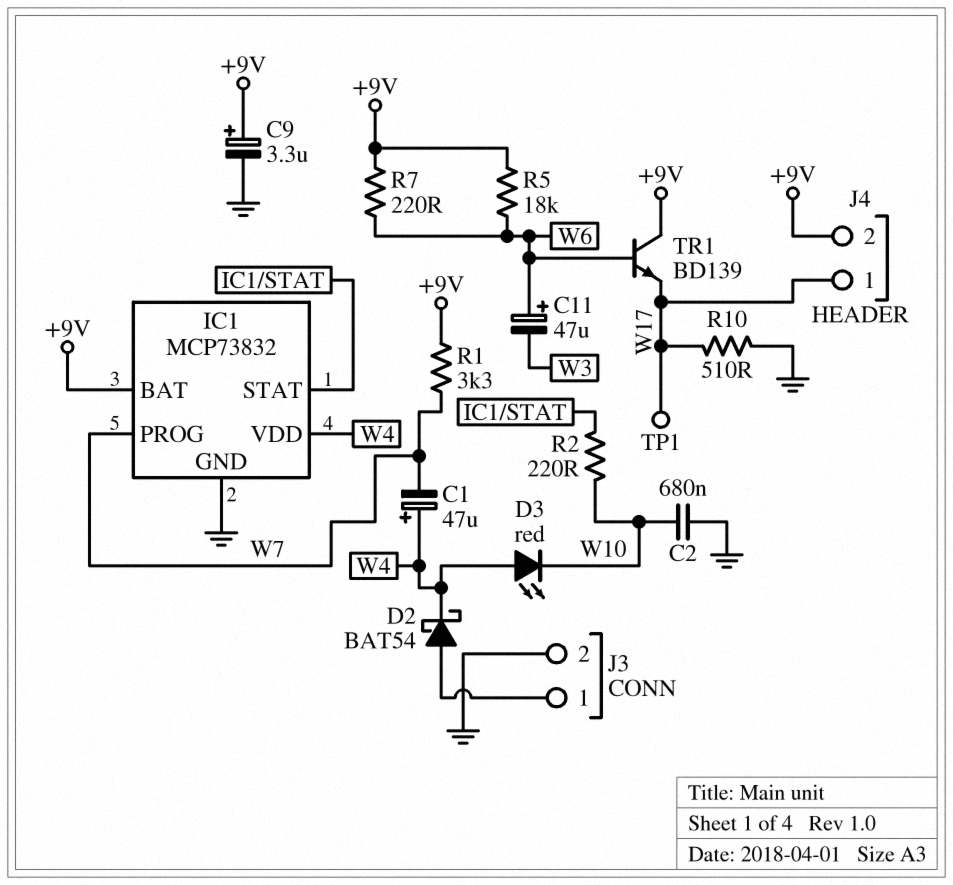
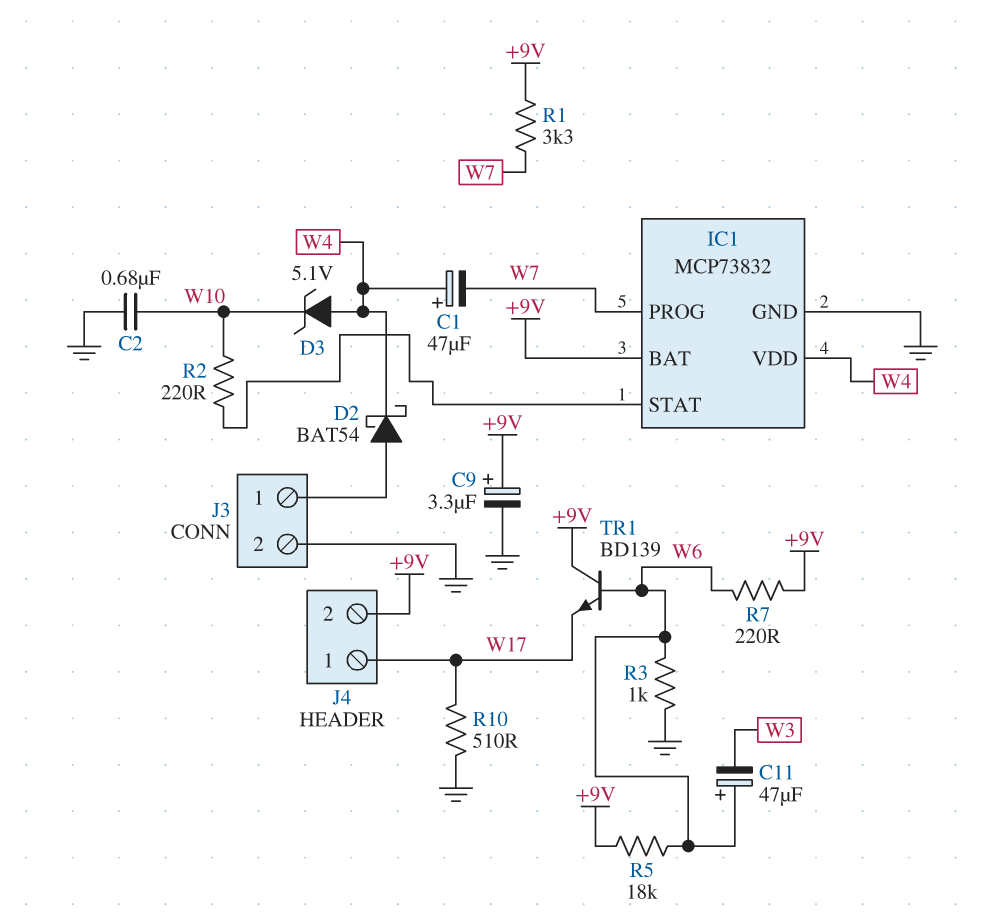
D3: LED red (A W4, K W10) -> zener 5.1V (A W4, K W10)
R3: none -> 1k (GND, W6)
TP1: test point (W17) -> none

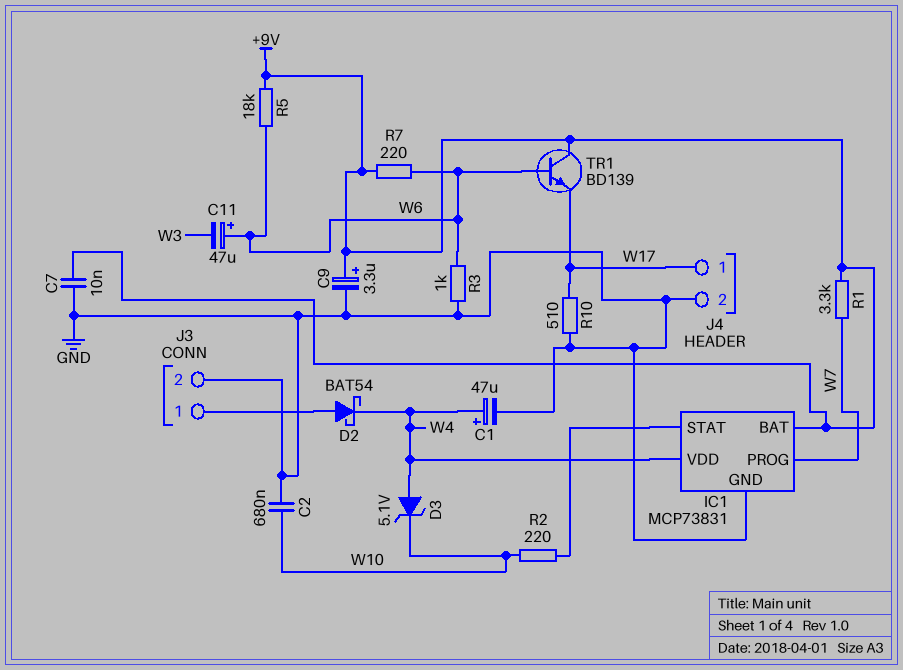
C1: 47uF (plus W4, minus W7) -> 47uF (plus W4, minus GND)
C7: none -> 10nF (+9V, GND)
IC1: MCP73832 -> MCP73831
J4 pin 2: +9V -> GND

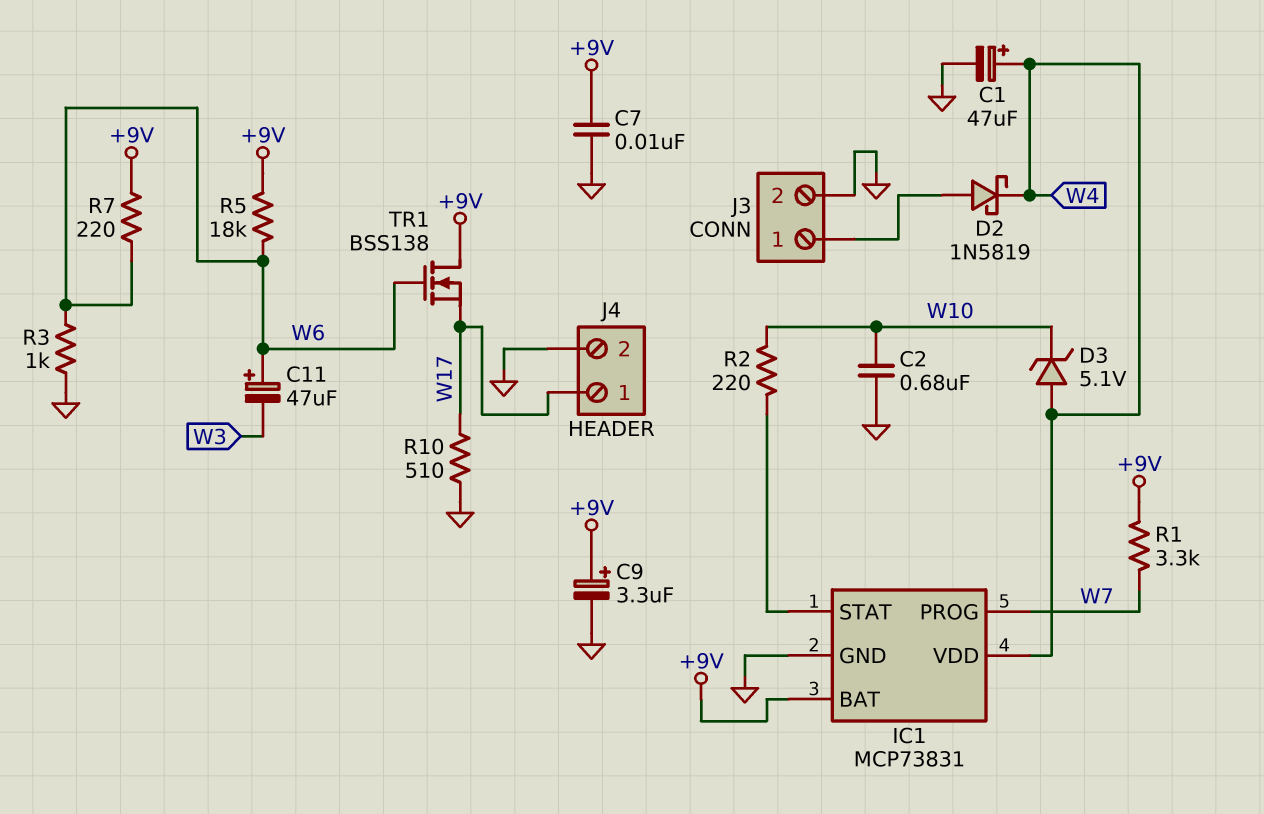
D2: schottky BAT54 (A J3/1, K W4) -> schottky 1N5819 (A J3/1, K W4)
TR1: NPN BD139 (B W6, C +9V, E W17) -> NMOS BSS138 (G W6, D +9V, S W17)

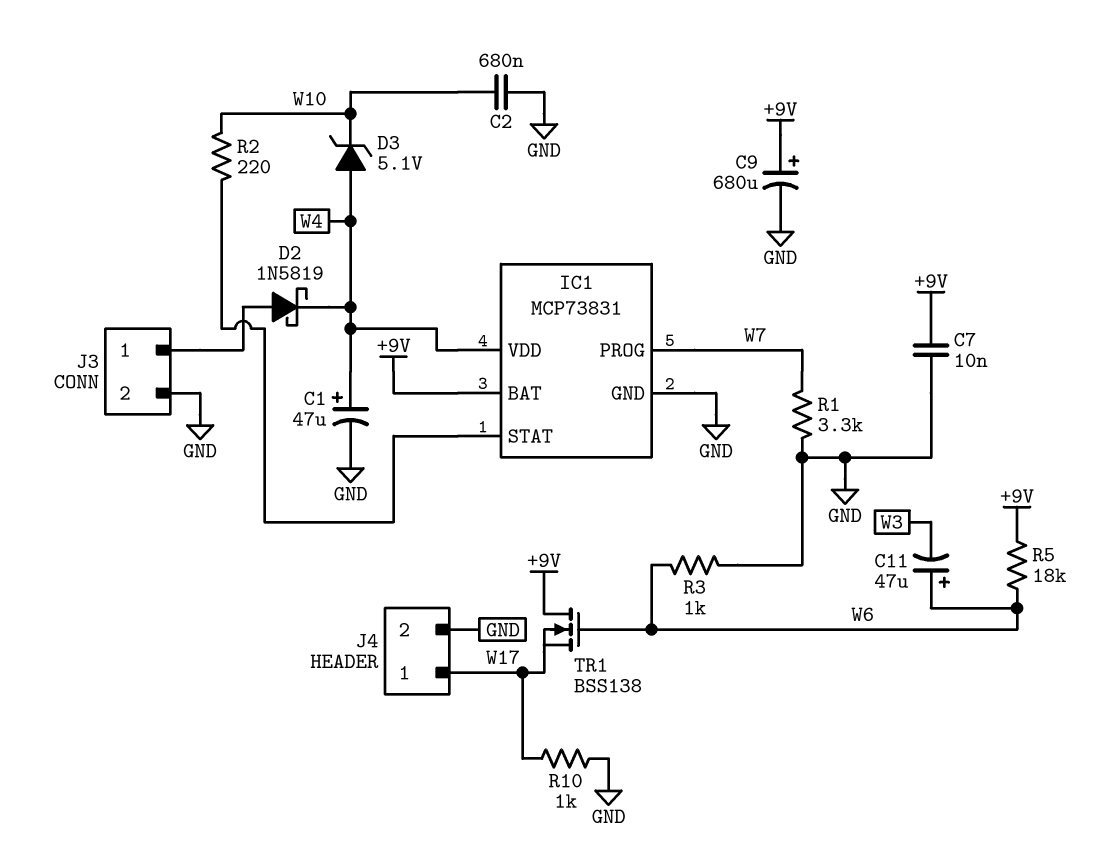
C9: 3.3uF (plus +9V, minus GND) -> 680uF (plus +9V, minus GND)
R1: 3.3k (+9V, W7) -> 3.3k (GND, W7)
R7: 220 (+9V, W6) -> none
R10: 510 (GND, W17) -> 1k (GND, W17)

